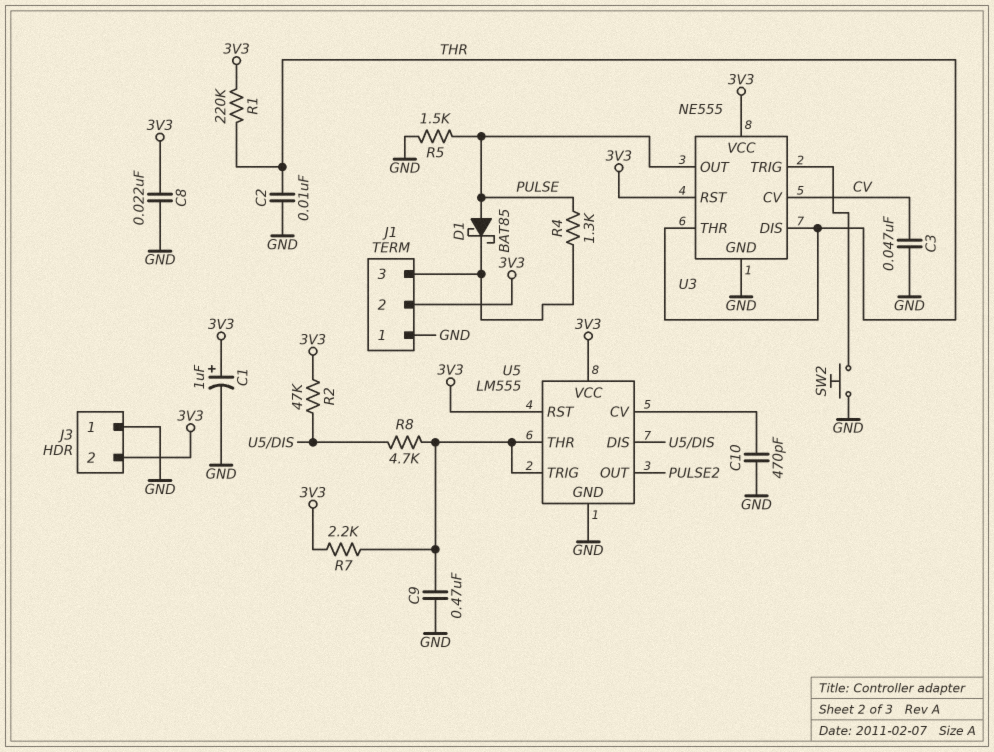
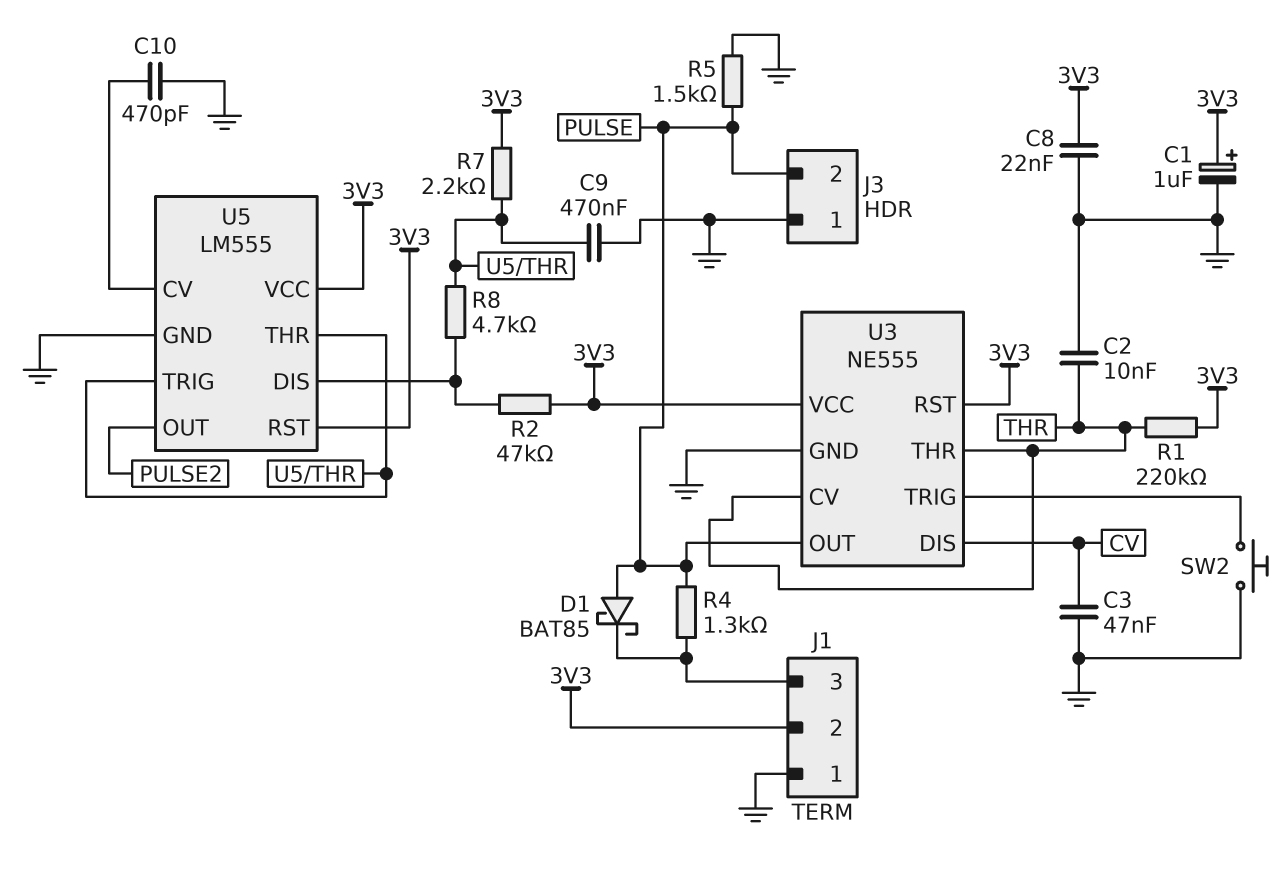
J3 pin 2: 3V3 -> PULSE
U3 pin CV: CV -> THR
U3 pin DIS: THR -> CV

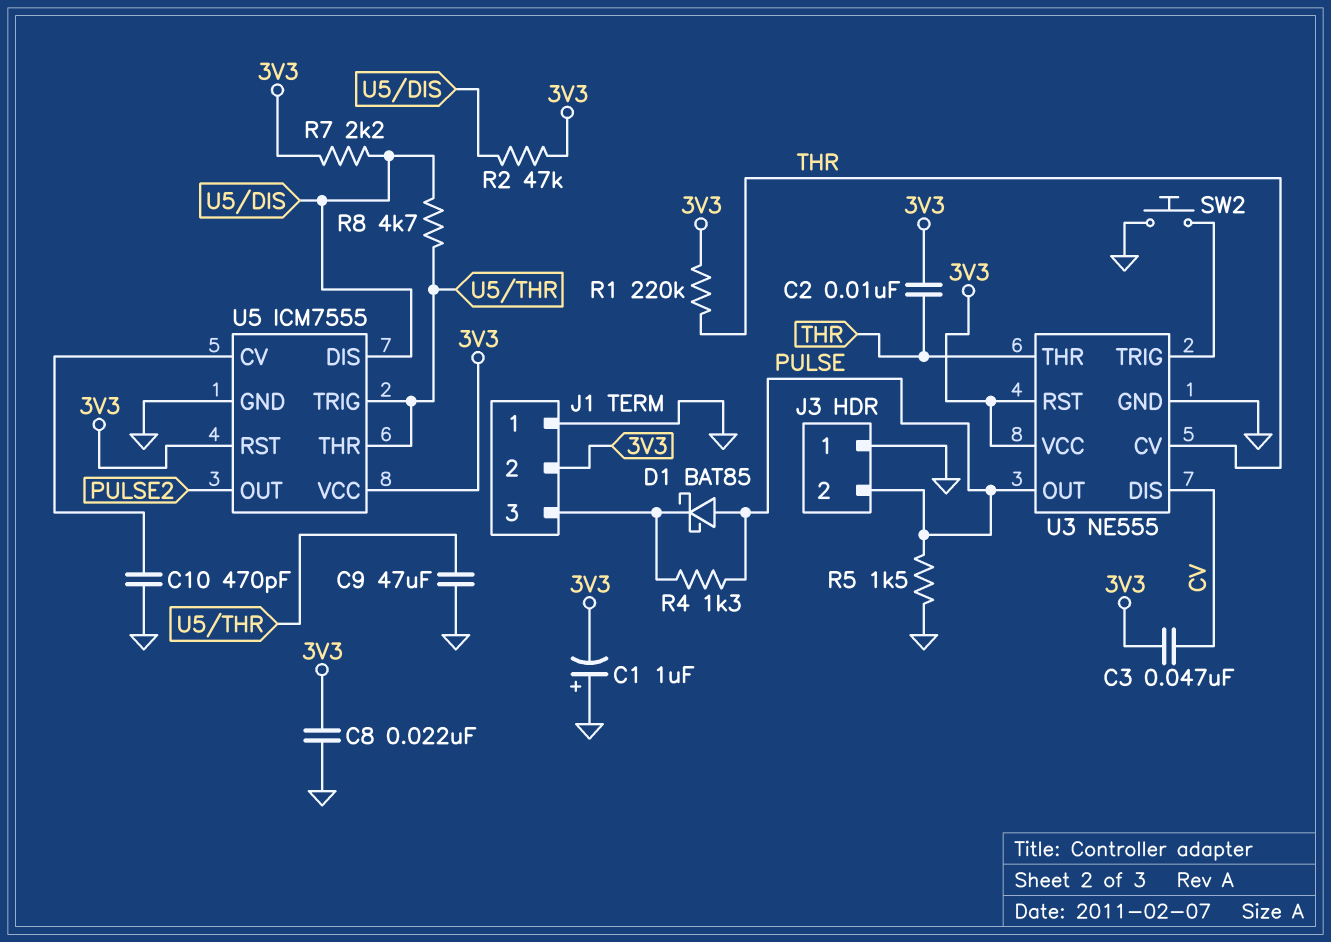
C1: 1uF (plus 3V3, minus GND) -> 1uF (plus GND, minus 3V3)
C2: 10nF (GND, THR) -> 10nF (3V3, THR)
C3: 47nF (CV, GND) -> 47nF (3V3, CV)
C9: 470nF (GND, U5/THR) -> 47uF (GND, U5/THR)
R7: 2.2k (3V3, U5/THR) -> 2.2k (3V3, U5/DIS)
U5: LM555 -> ICM7555

